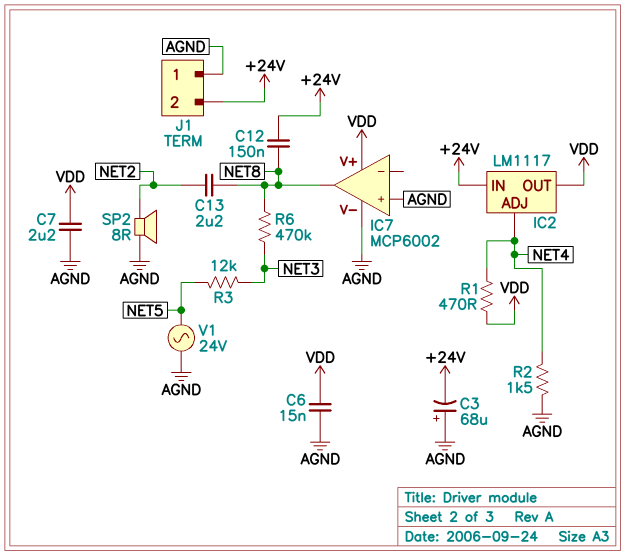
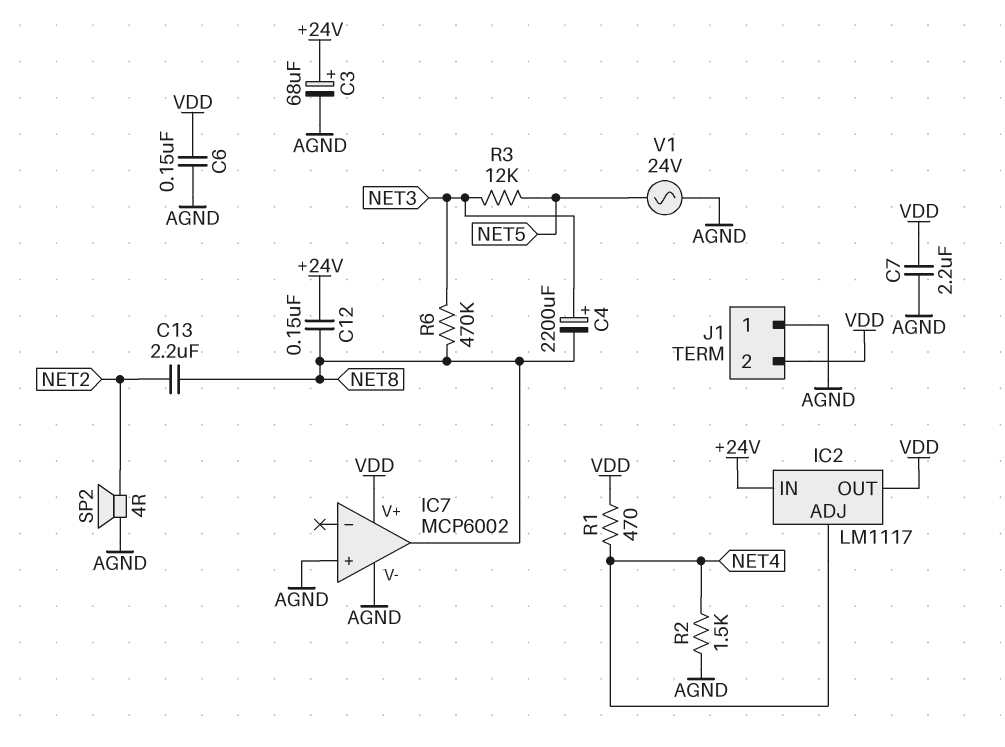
C3: 68uF (plus AGND, minus +24V) -> 68uF (plus +24V, minus AGND)
C4: none -> 2200uF (plus NET3, minus NET8)
C6: 15nF (AGND, VDD) -> 150nF (AGND, VDD)
J1 pin 2: +24V -> VDD
SP2: speaker 8R (AGND, NET2) -> speaker 4R (AGND, NET2)

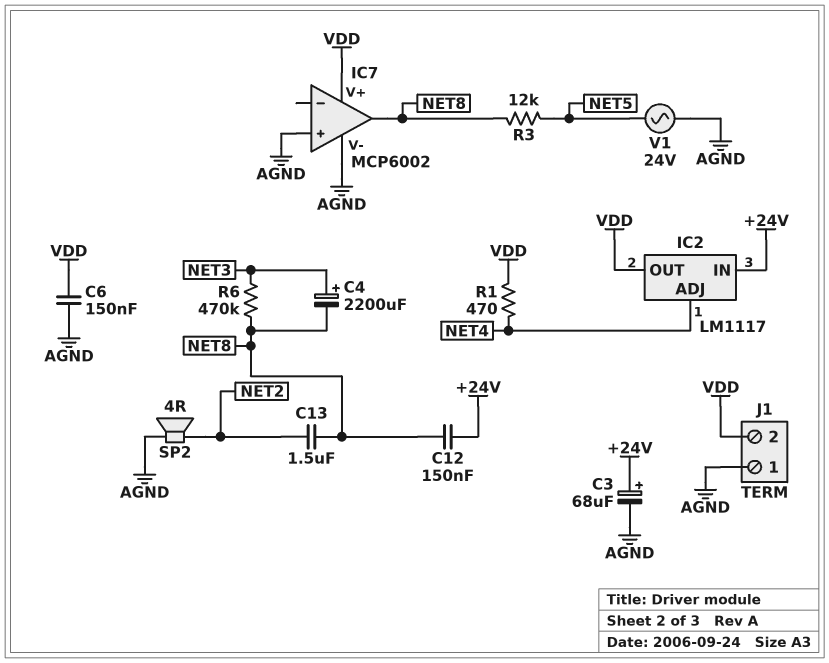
C7: 2.2uF (AGND, VDD) -> none
C13: 2.2uF (NET2, NET8) -> 1.5uF (NET2, NET8)
R2: 1.5k (AGND, NET4) -> none
R3: 12k (NET3, NET5) -> 12k (NET5, NET8)

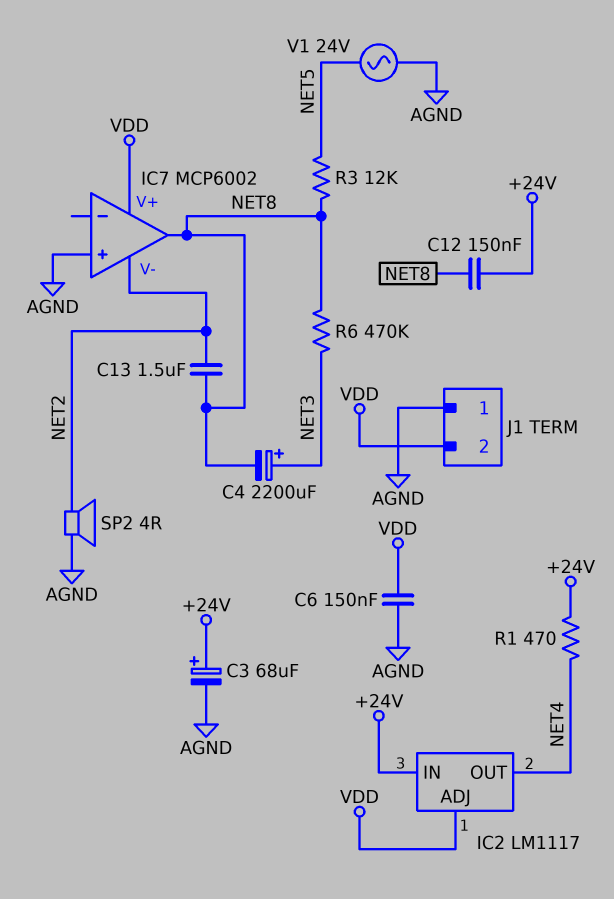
IC2 pin ADJ: NET4 -> VDD
IC2 pin OUT: VDD -> NET4
IC7 pin V-: AGND -> NET2
R1: 470 (NET4, VDD) -> 470 (+24V, NET4)

